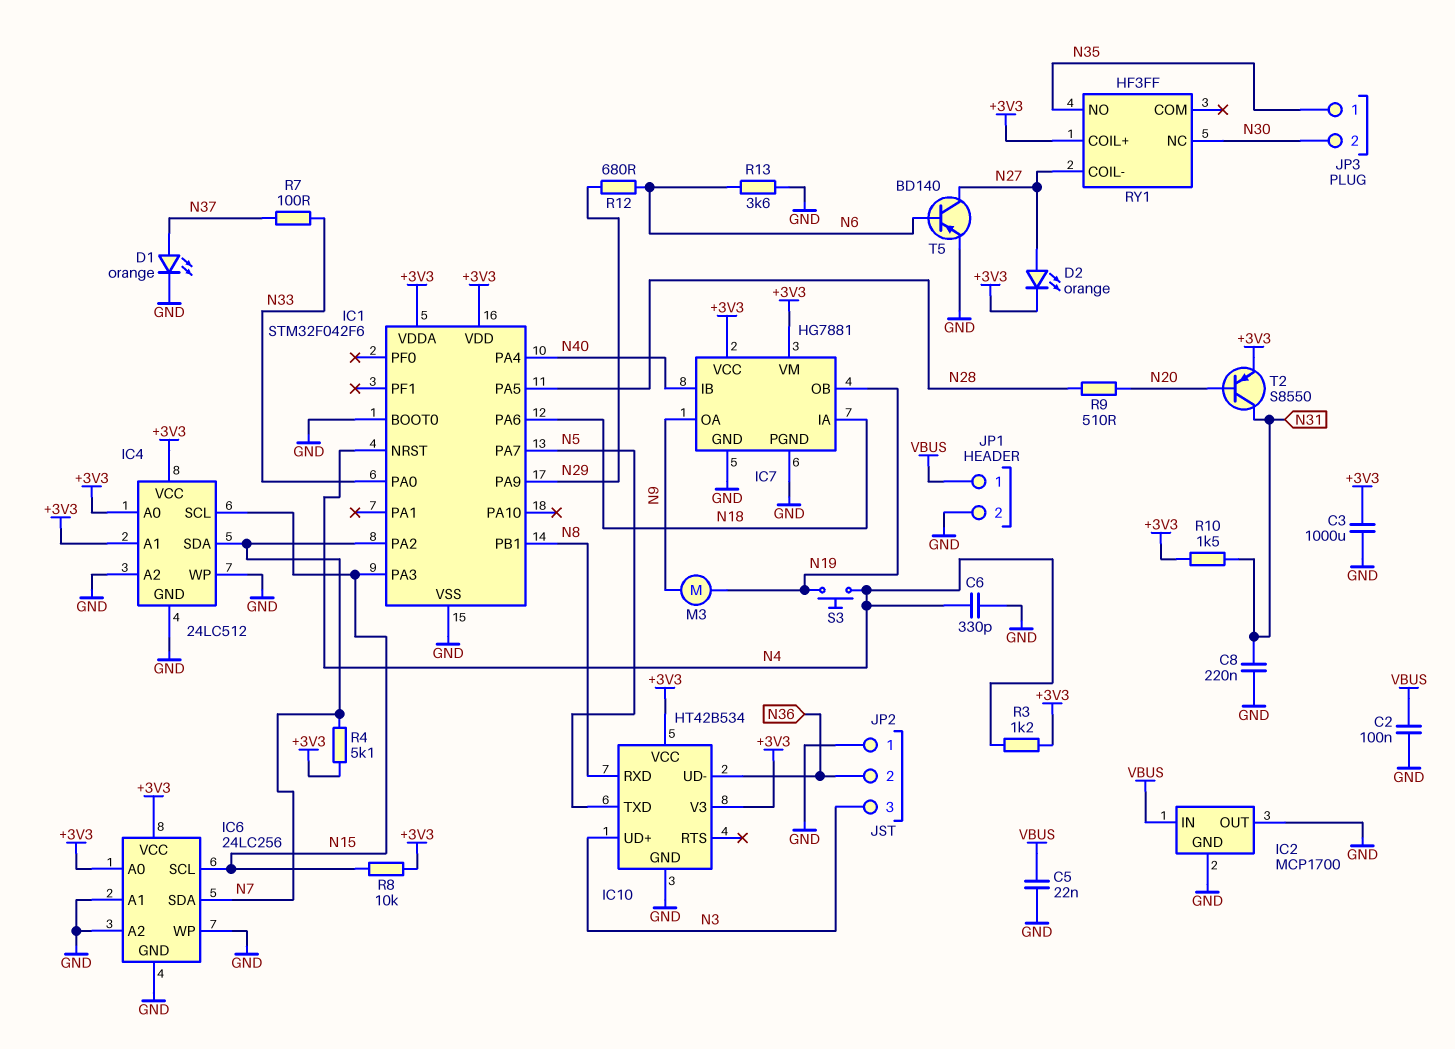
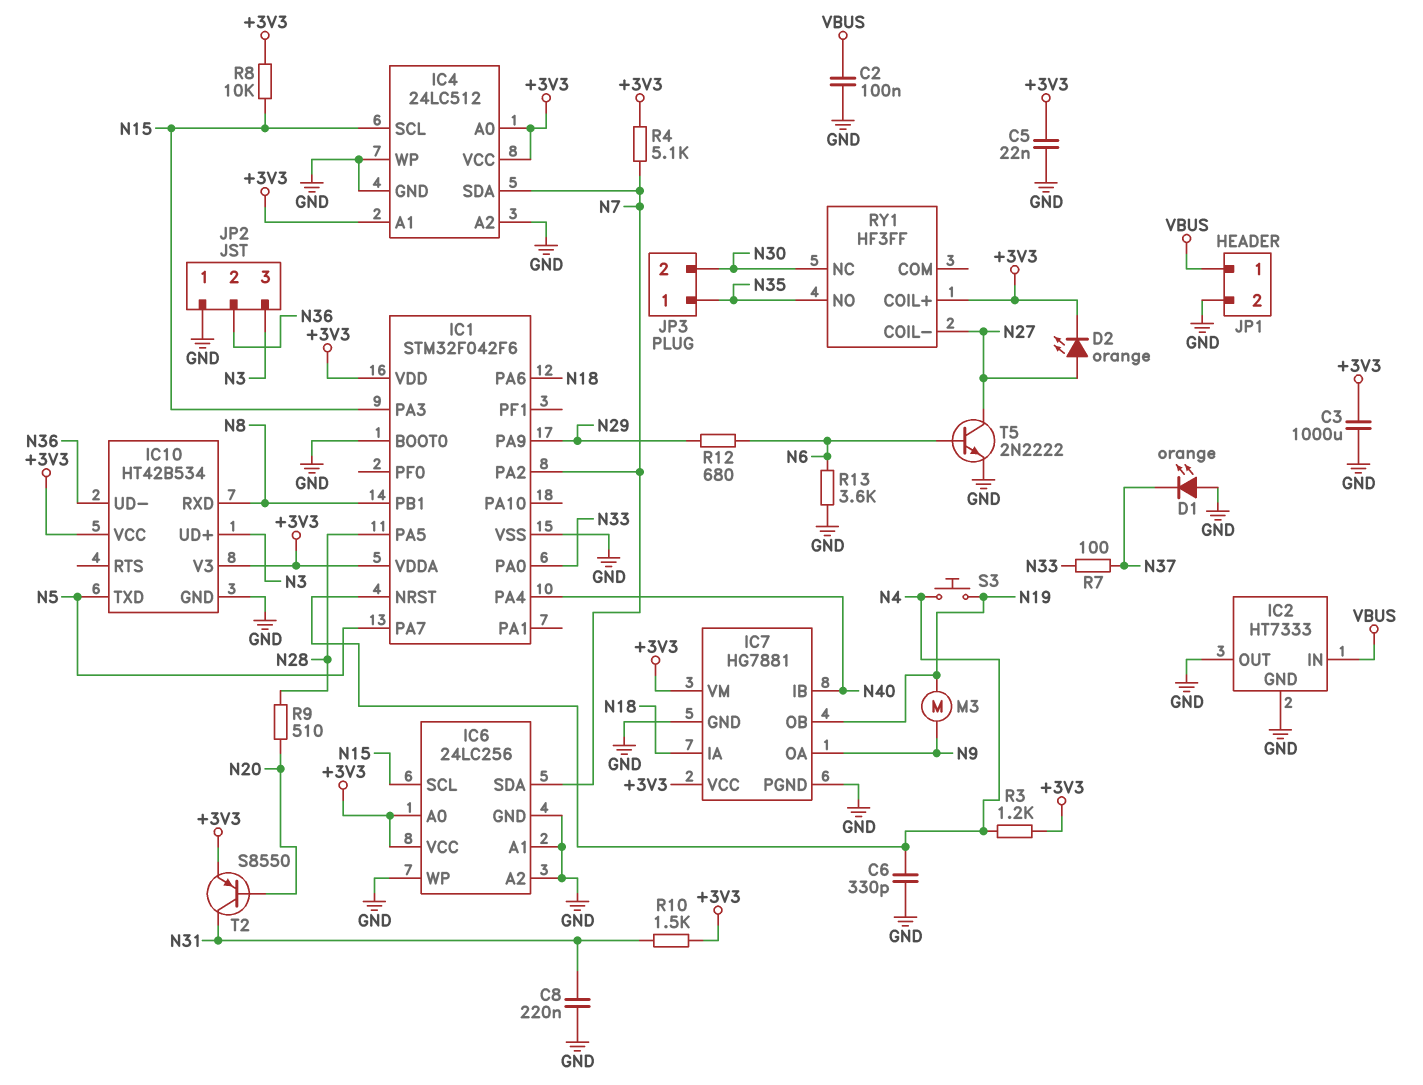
C5: 22nF (GND, VBUS) -> 22nF (+3V3, GND)
D1: LED orange (A N37, K GND) -> LED orange (A GND, K N37)
IC2: MCP1700 -> HT7333
T5: PNP BD140 (B N6, C N27, E GND) -> NPN 2N2222 (B N6, C N27, E GND)

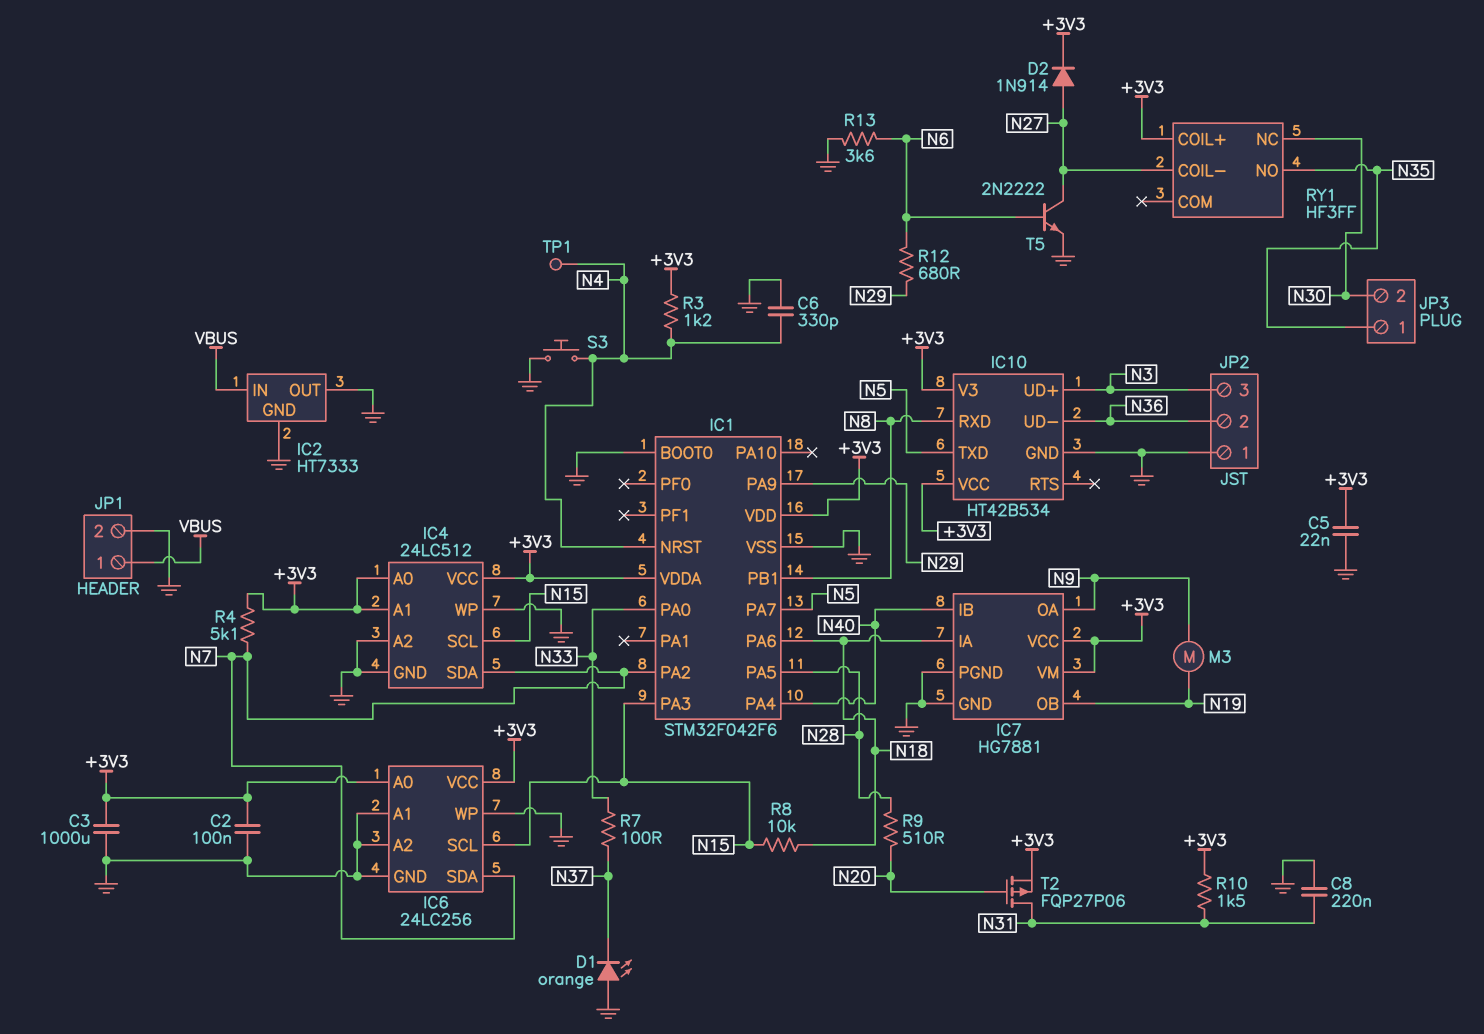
C2: 100nF (GND, VBUS) -> 100nF (+3V3, GND)
D2: LED orange (A N27, K +3V3) -> diode 1N914 (A N27, K +3V3)
R8: 10k (+3V3, N15) -> 10k (N15, N18)
S3: button (N4, N19) -> button (GND, N4)
T2: PNP S8550 (B N20, C N31, E +3V3) -> PMOS FQP27P06 (G N20, D N31, S +3V3)
TP1: none -> test point (N4)

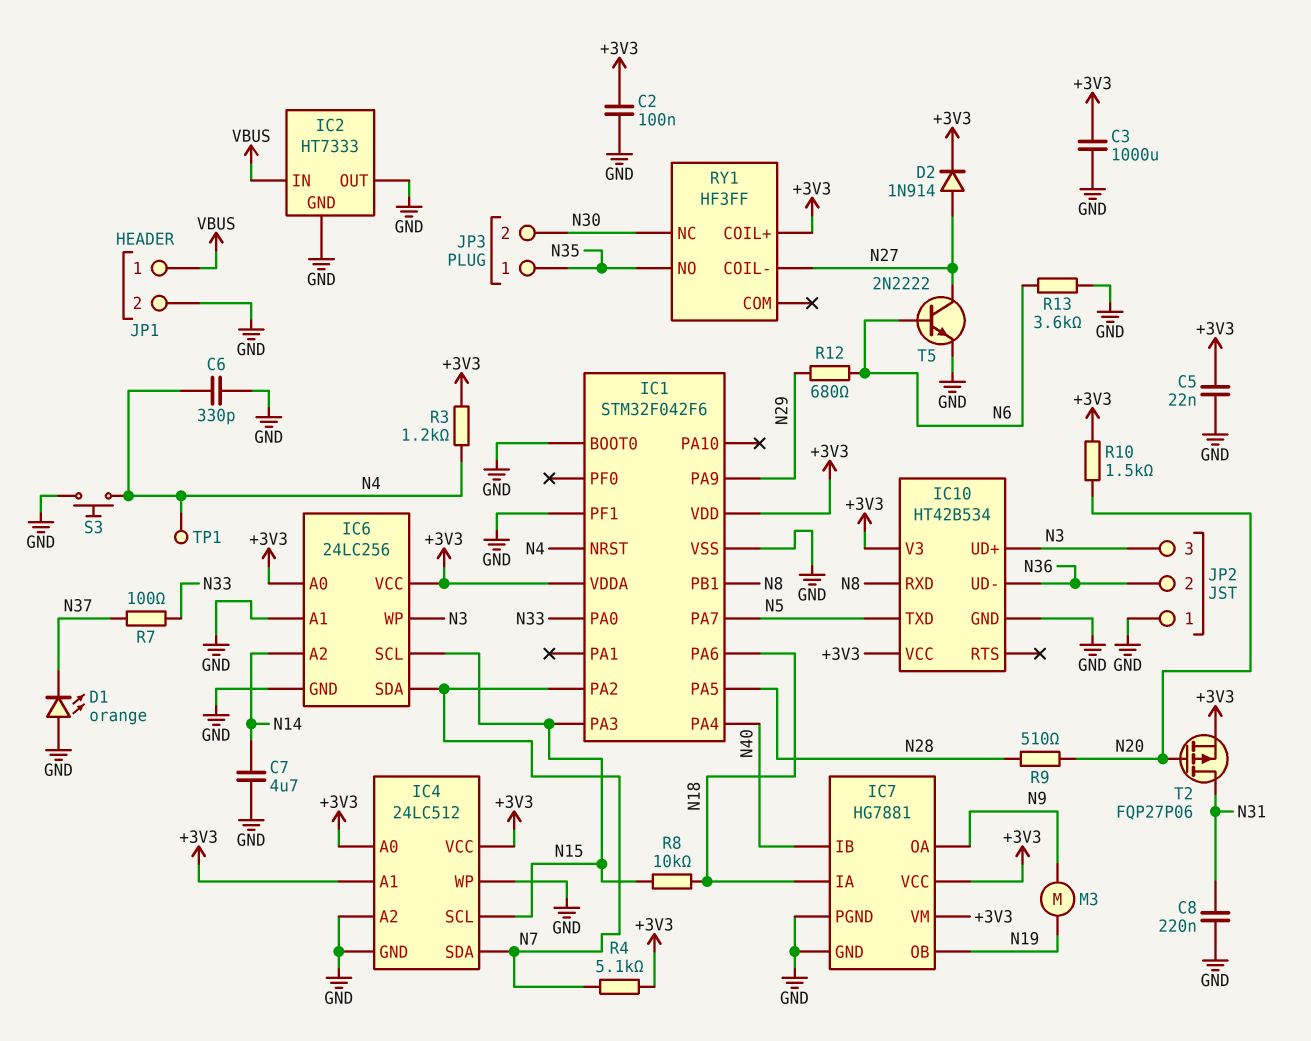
C7: none -> 4.7uF (GND, N14)
IC1 pin PF1: none -> GND
IC6 pin A2: GND -> N14
IC6 pin WP: GND -> N3
R10: 1.5k (+3V3, N31) -> 1.5k (+3V3, N20)

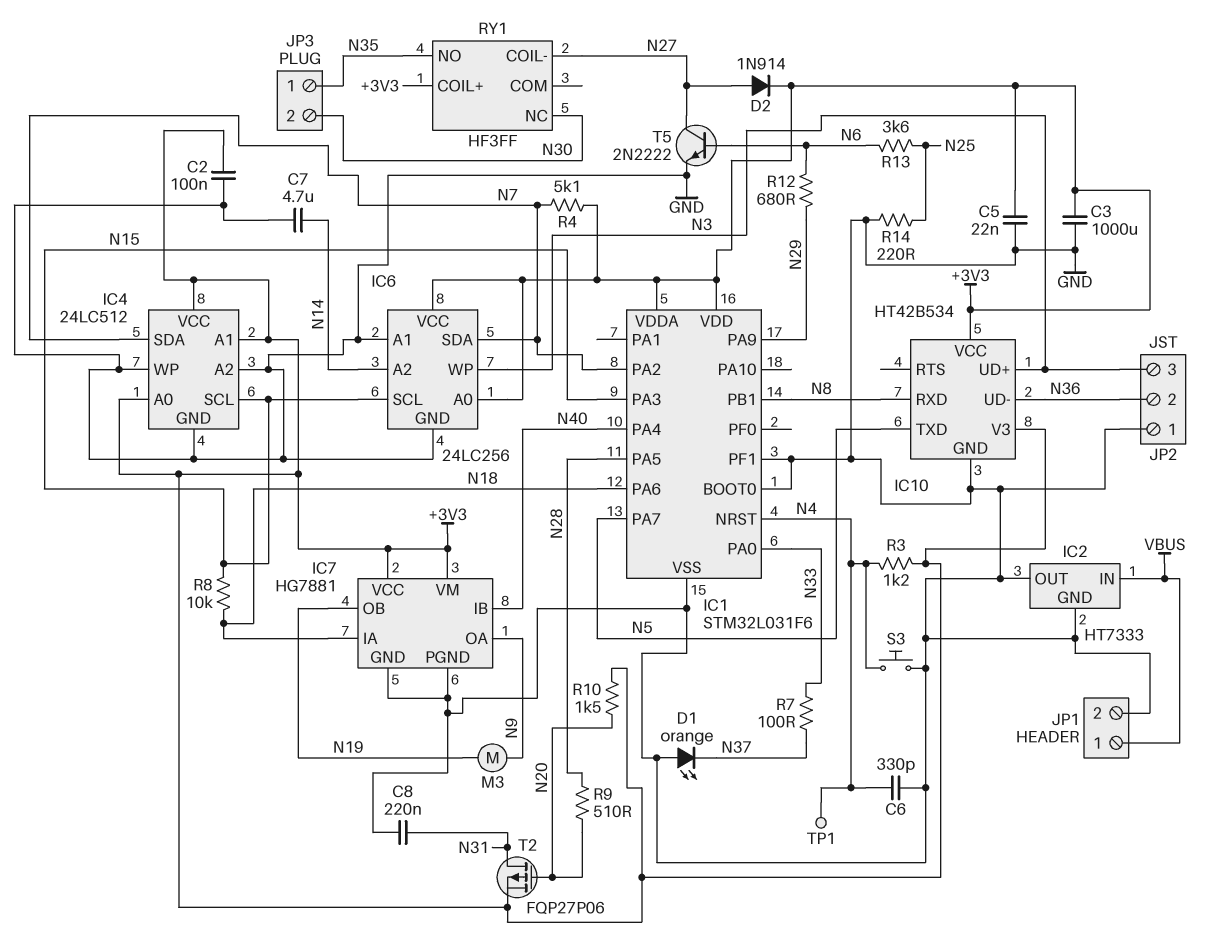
IC1: STM32F042F6 -> STM32L031F6
R13: 3.6k (GND, N6) -> 3.6k (N6, N25)
R14: none -> 220 (GND, N25)

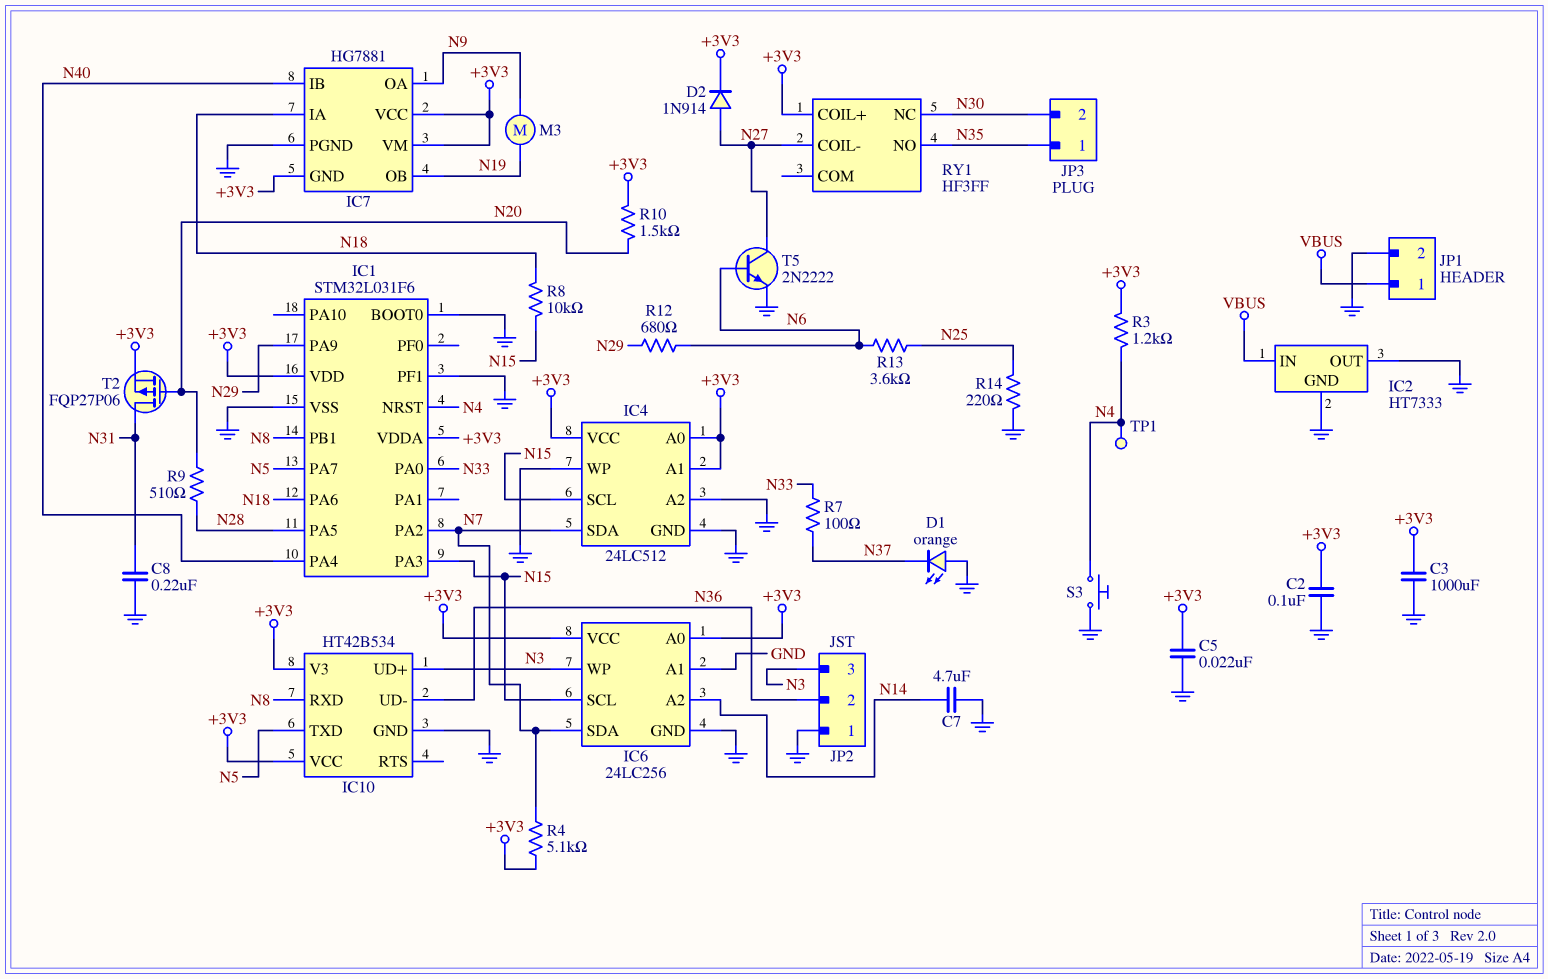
C6: 330pF (GND, N4) -> none
IC7 pin GND: GND -> +3V3

